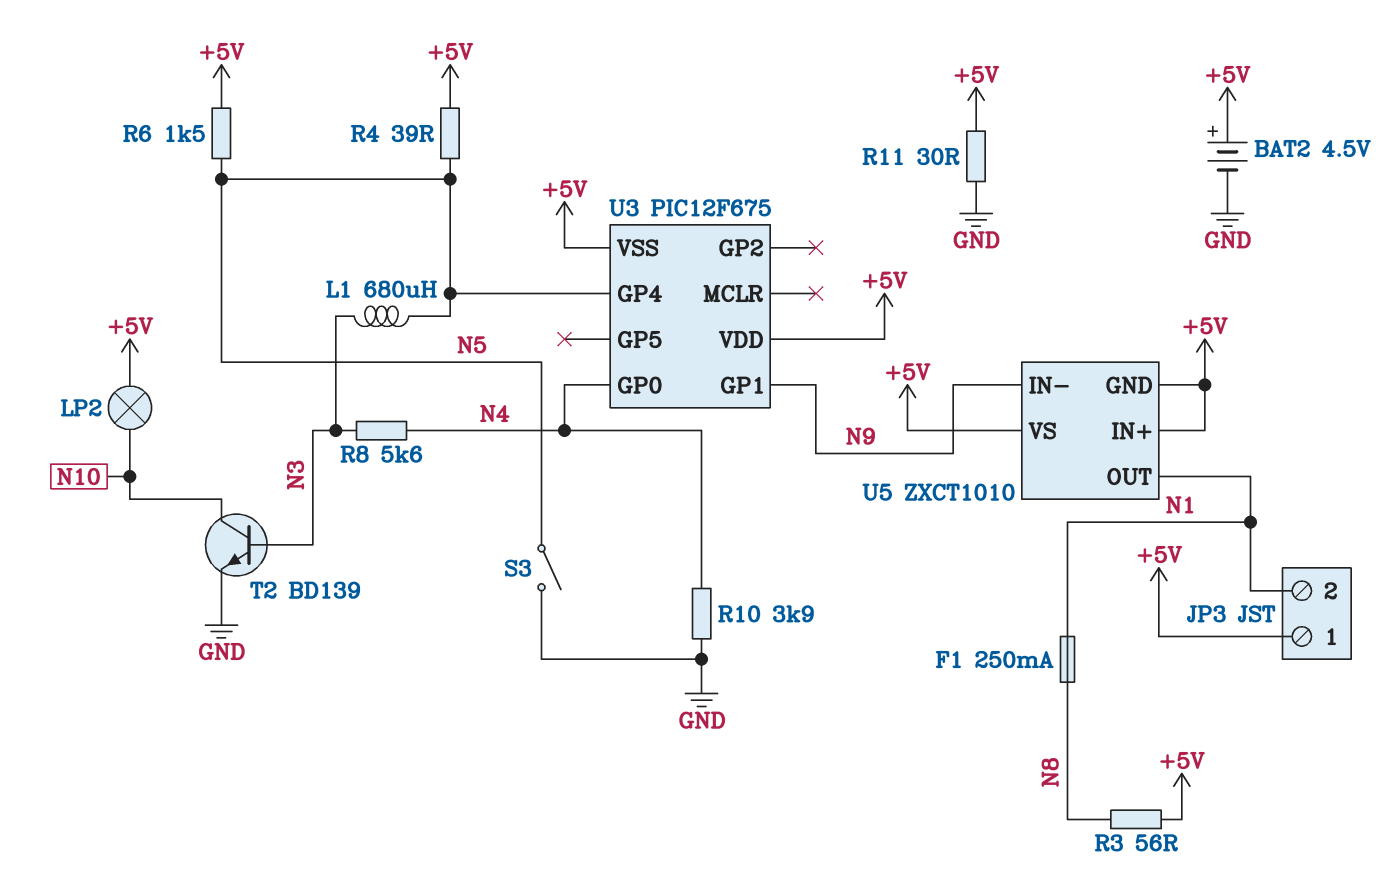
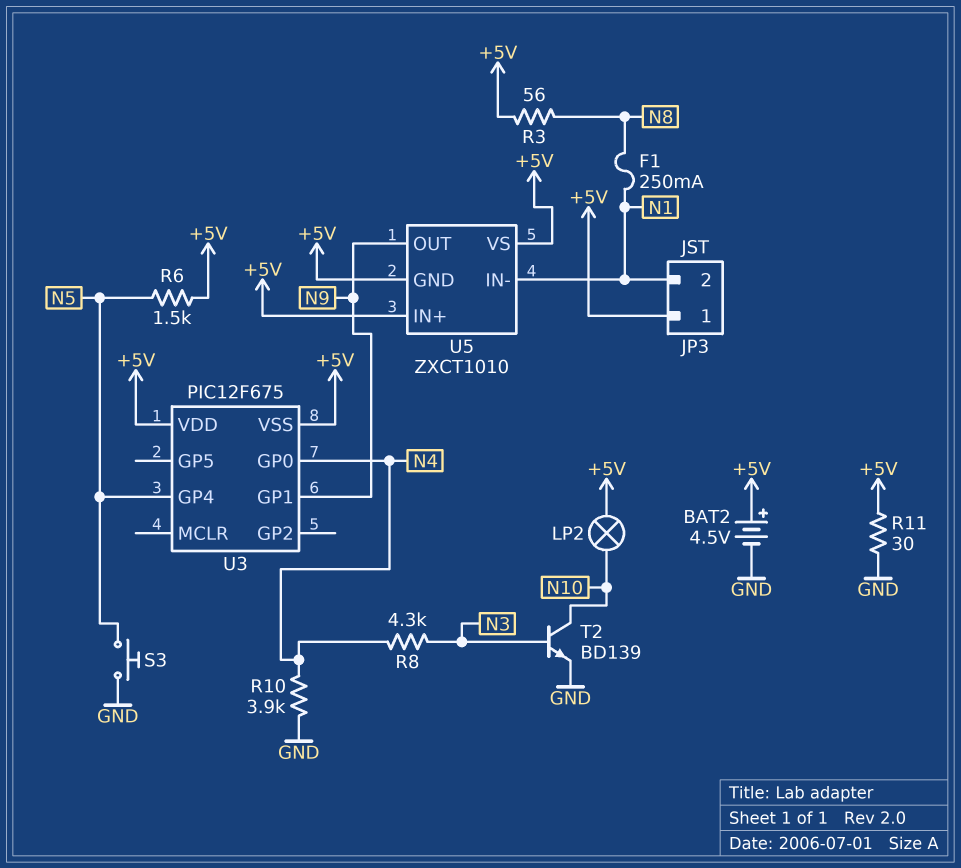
L1: 680uH (N3, N5) -> none
R4: 39 (+5V, N5) -> none
R8: 5.6k (N3, N4) -> 4.3k (N3, N4)
S3: switch (GND, N5) -> button (GND, N5)
U5 pin IN-: N9 -> N1
U5 pin OUT: N1 -> N9

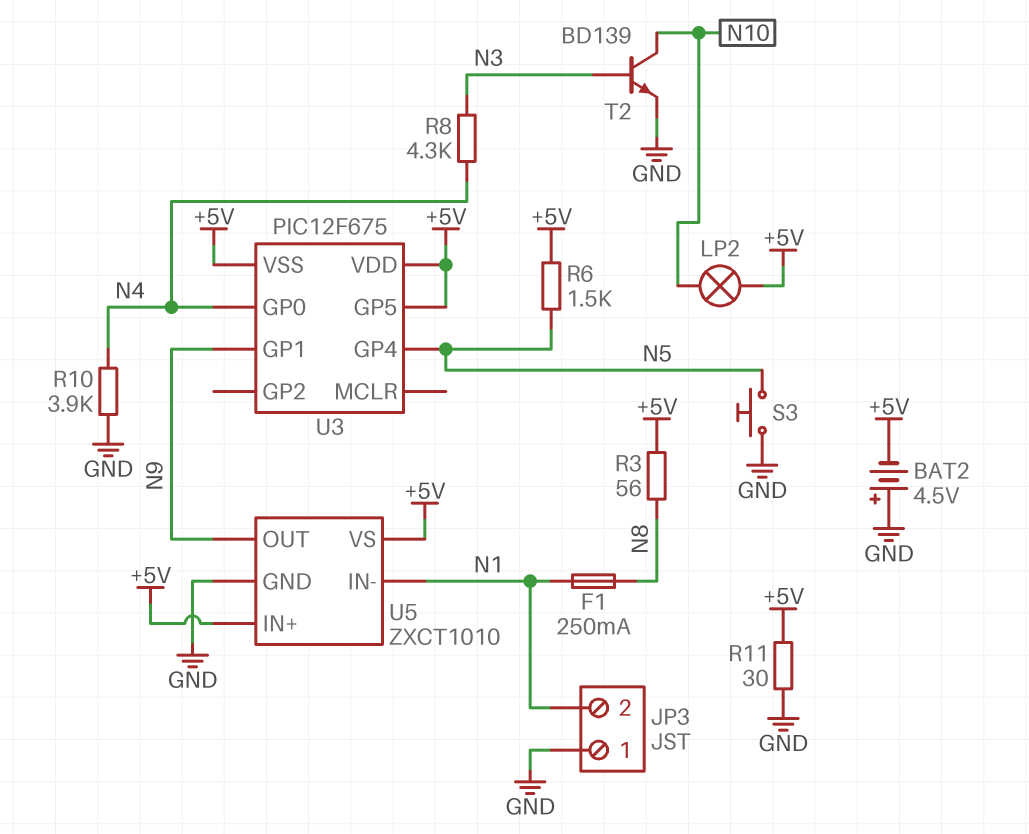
BAT2: 4.5V (plus +5V, minus GND) -> 4.5V (plus GND, minus +5V)
JP3 pin 1: +5V -> GND
U3 pin GP5: none -> +5V
U5 pin GND: +5V -> GND

